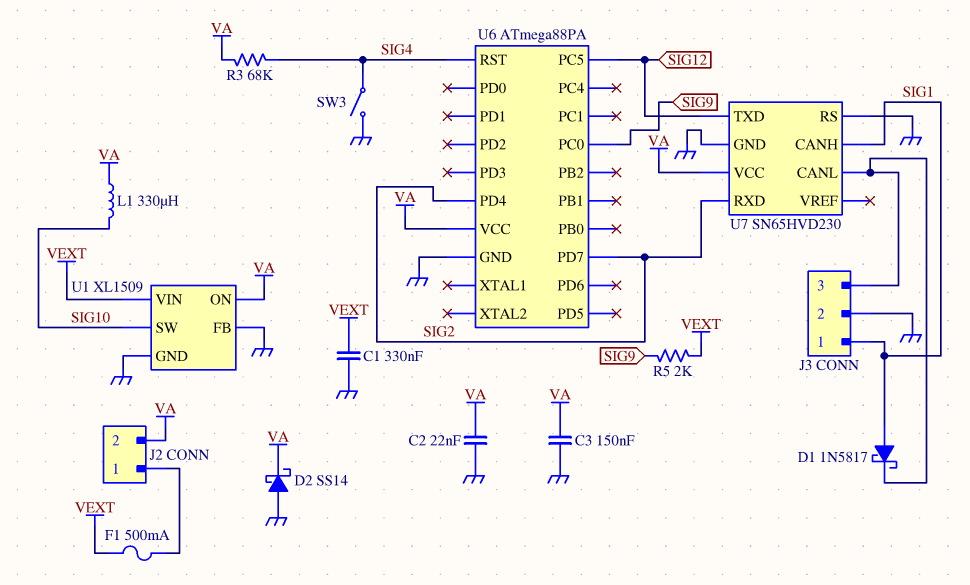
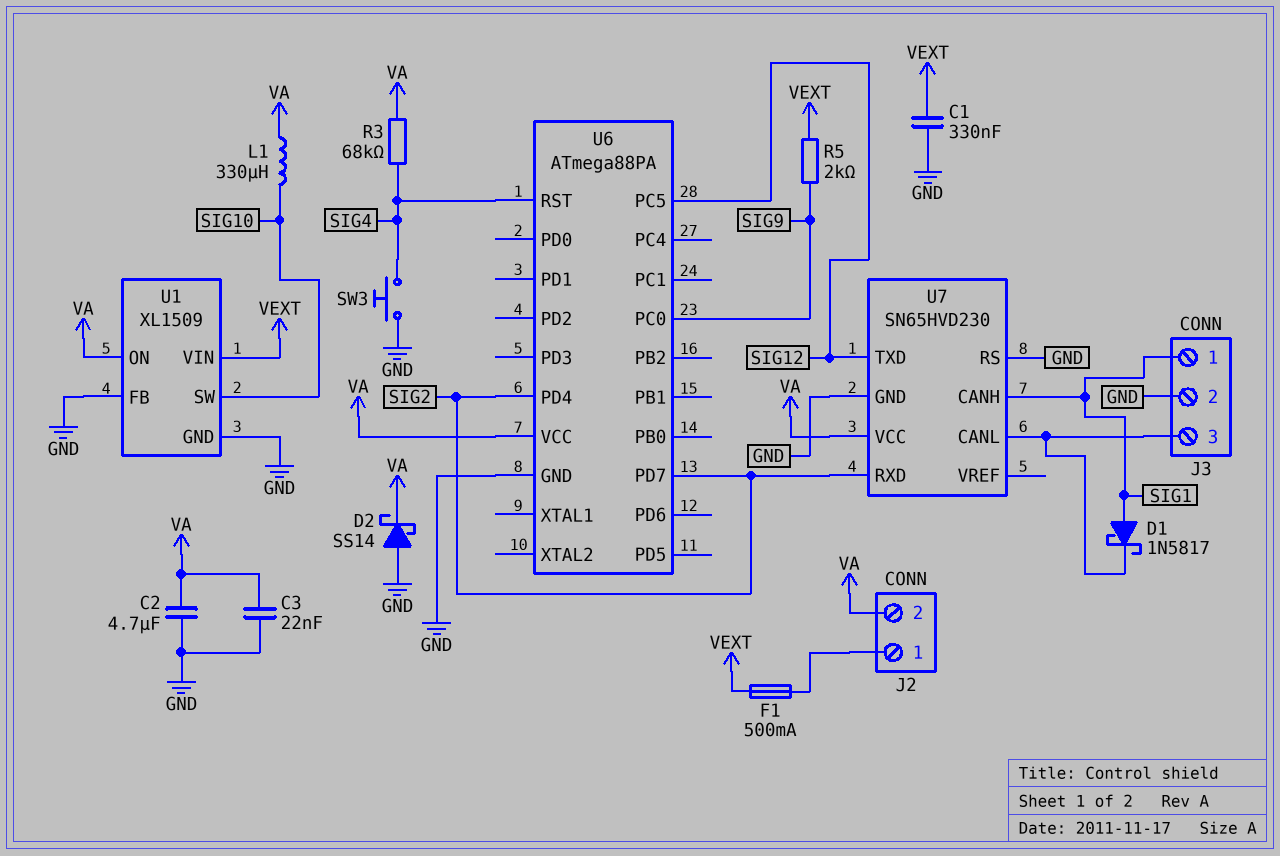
C2: 22nF (GND, VA) -> 4.7uF (GND, VA)
C3: 150nF (GND, VA) -> 22nF (GND, VA)
SW3: switch (GND, SIG4) -> button (GND, SIG4)

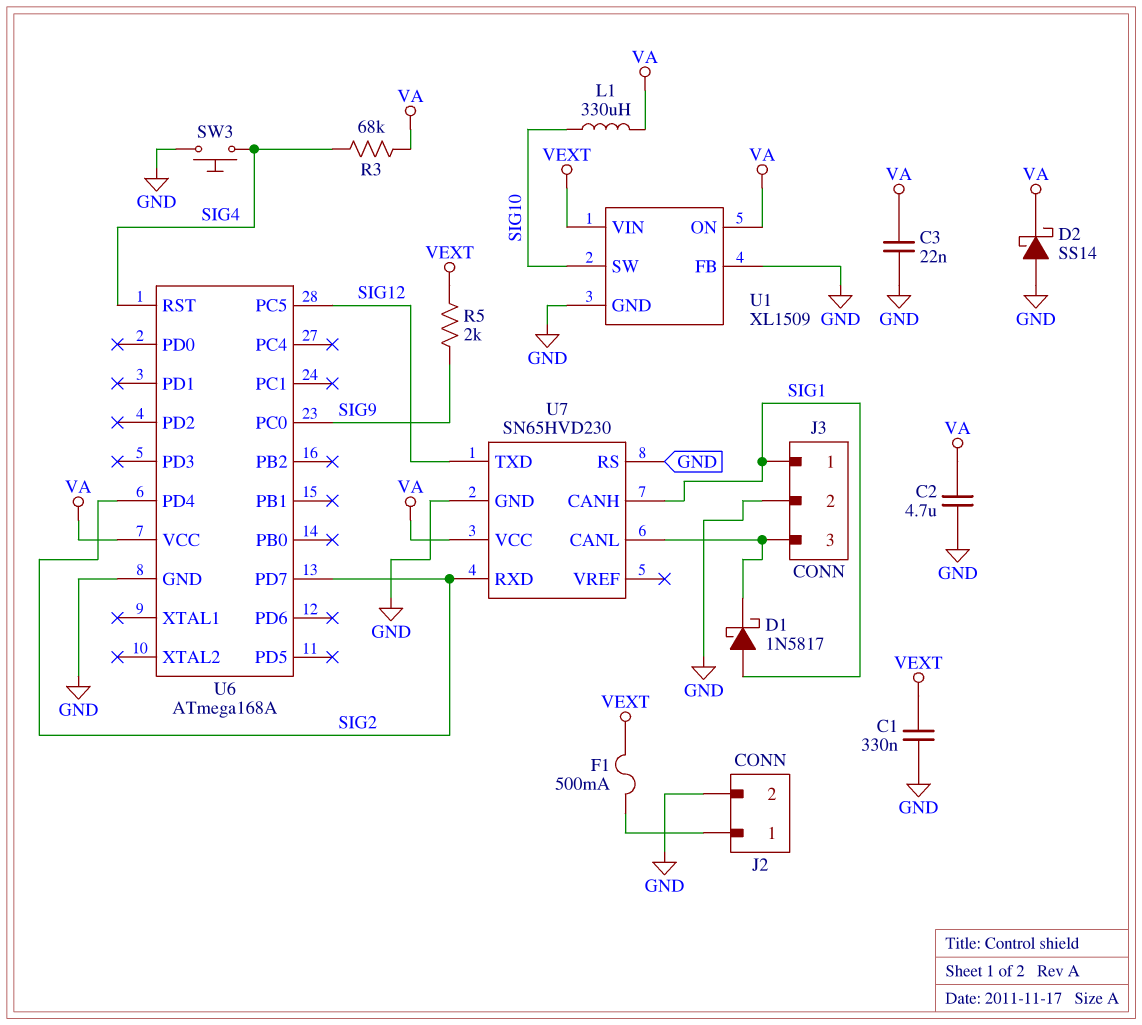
J2 pin 2: VA -> GND
U6: ATmega88PA -> ATmega168A

